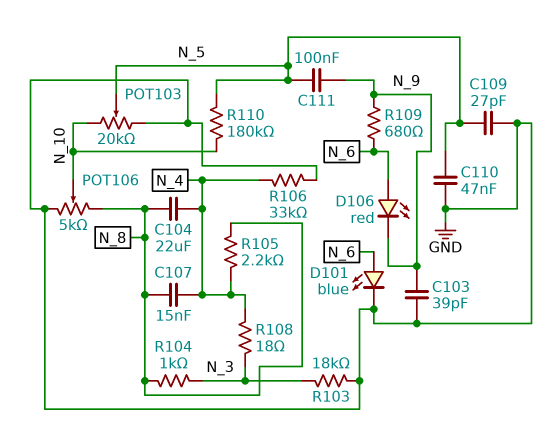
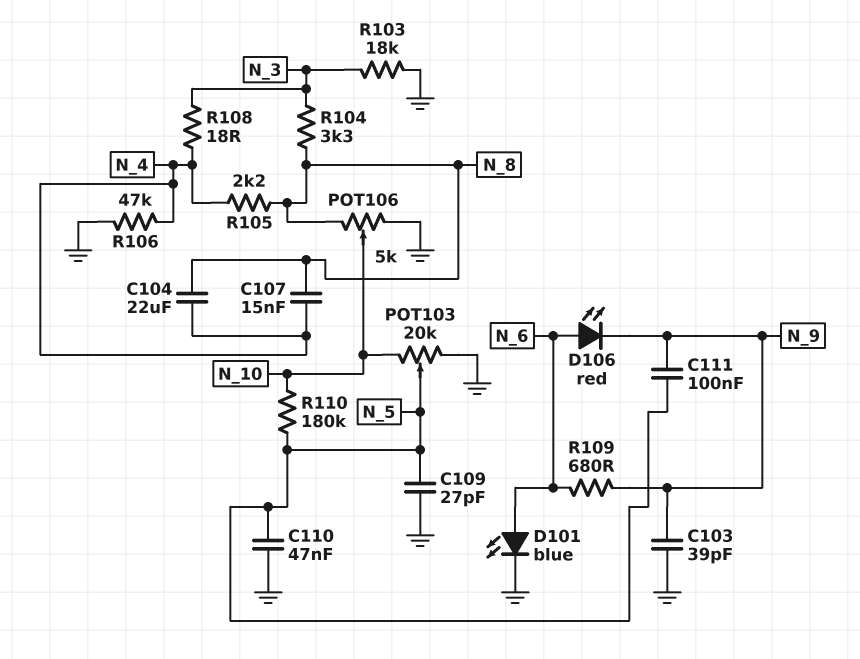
R104: 1k (N_3, N_8) -> 3.3k (N_3, N_8)
R106: 33k (GND, N_4) -> 47k (GND, N_4)

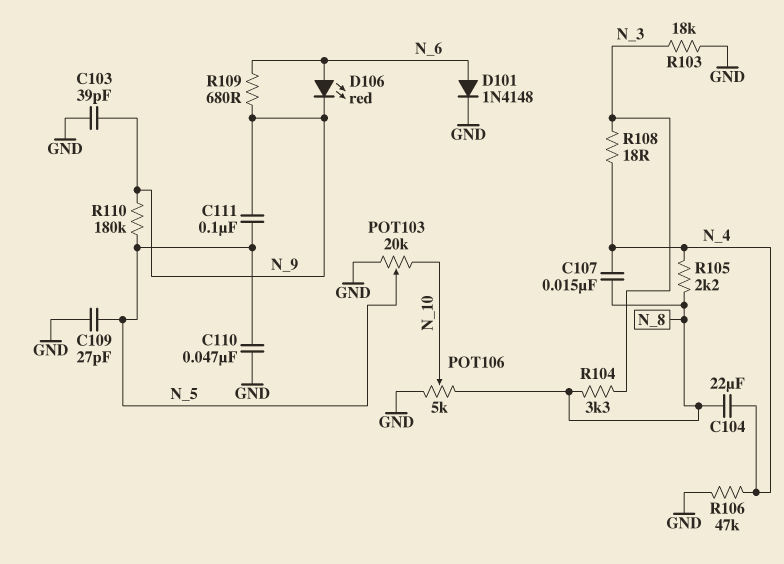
D101: LED blue (A N_6, K GND) -> diode 1N4148 (A N_6, K GND)
R110: 180k (N_5, N_10) -> 180k (N_5, N_9)

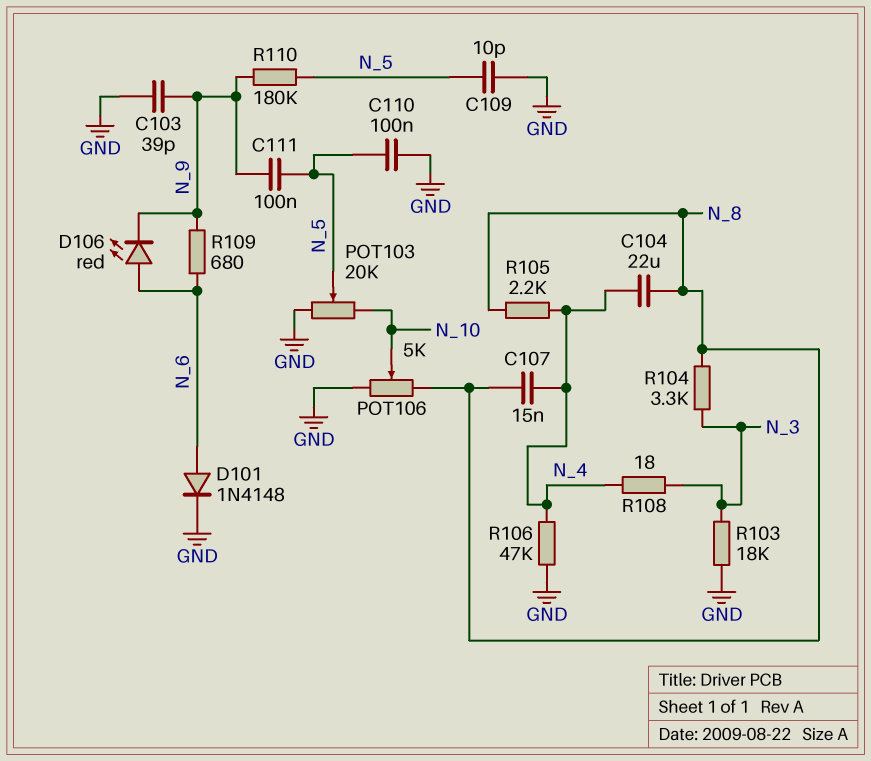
C109: 27pF (GND, N_5) -> 10pF (GND, N_5)
C110: 47nF (GND, N_5) -> 100nF (GND, N_5)

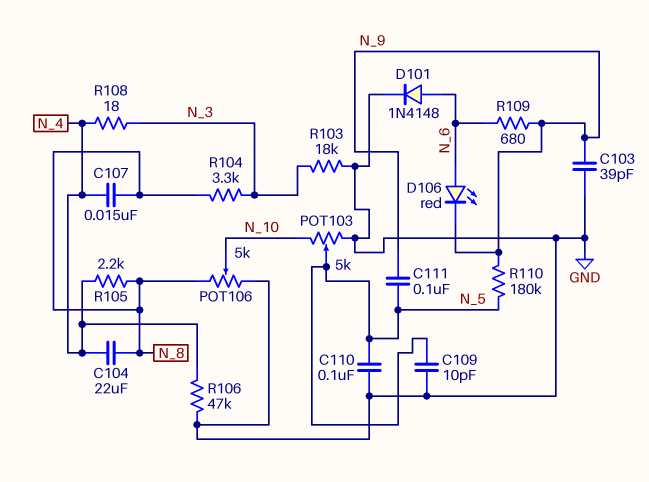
POT103: 20k (GND, N_10, wiper N_5) -> 5k (GND, N_10, wiper N_5)

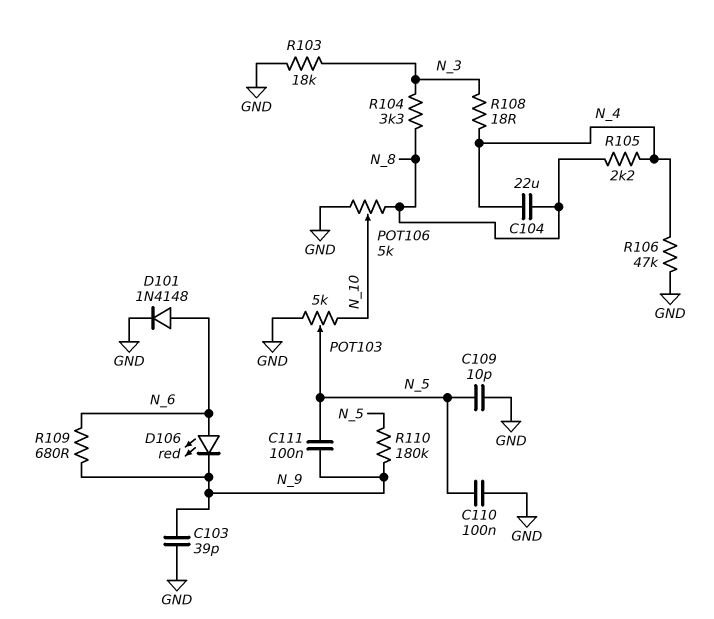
C107: 15nF (N_4, N_8) -> none

